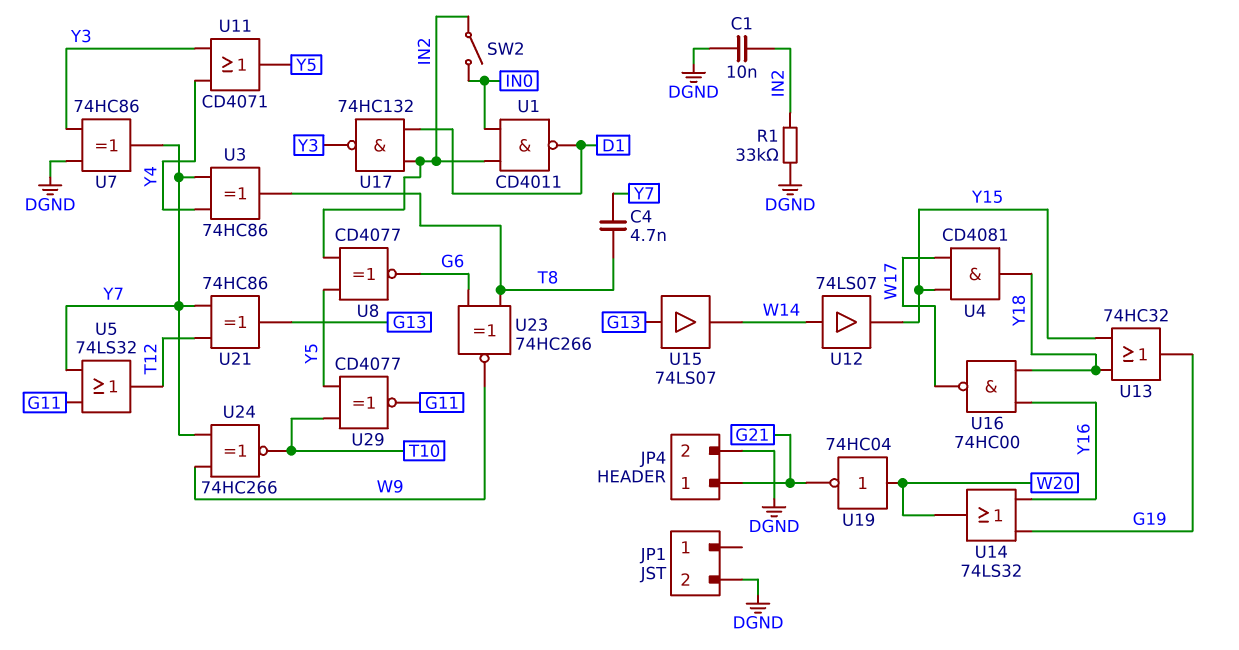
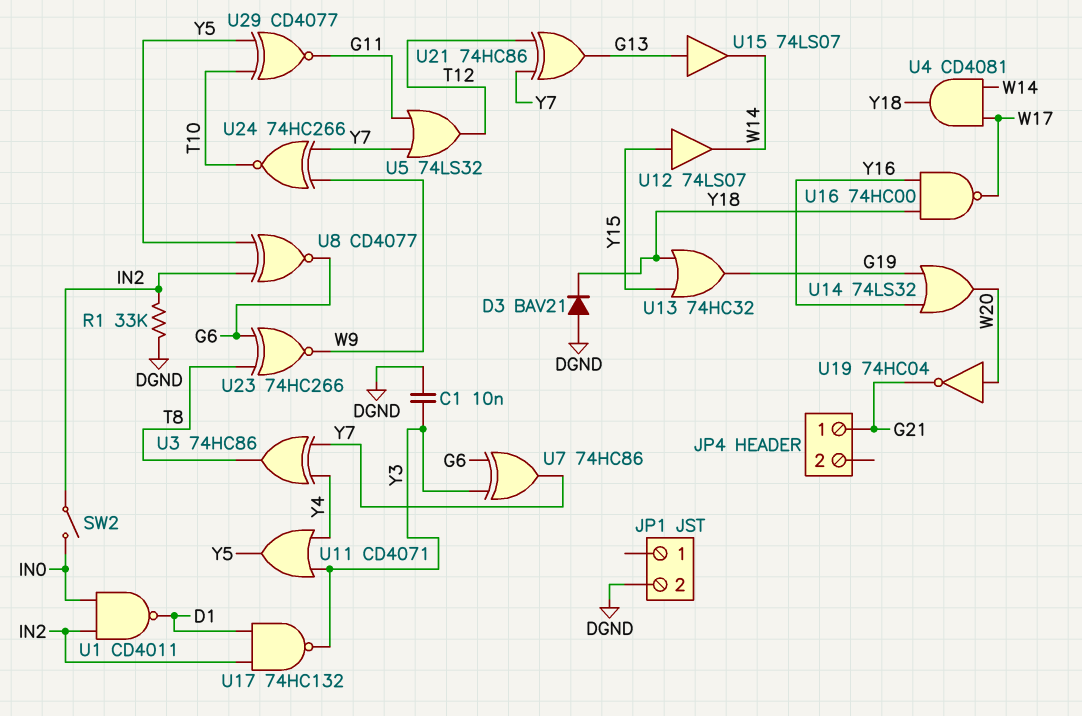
C1: 10nF (DGND, IN2) -> 10nF (DGND, Y3)
C4: 4.7nF (T8, Y7) -> none
D3: none -> diode BAV21 (A DGND, K Y18)
JP4 pin 2: DGND -> none
U4: AND CD4081 (in W17, in Y15, out Y18) -> AND CD4081 (in W14, in W17, out Y18)
U7: XOR 74HC86 (in DGND, in Y3, out Y7) -> XOR 74HC86 (in G6, in Y3, out Y7)
U12: buffer 74LS07 (in W14, out Y15) -> buffer 74LS07 (in Y15, out W14)

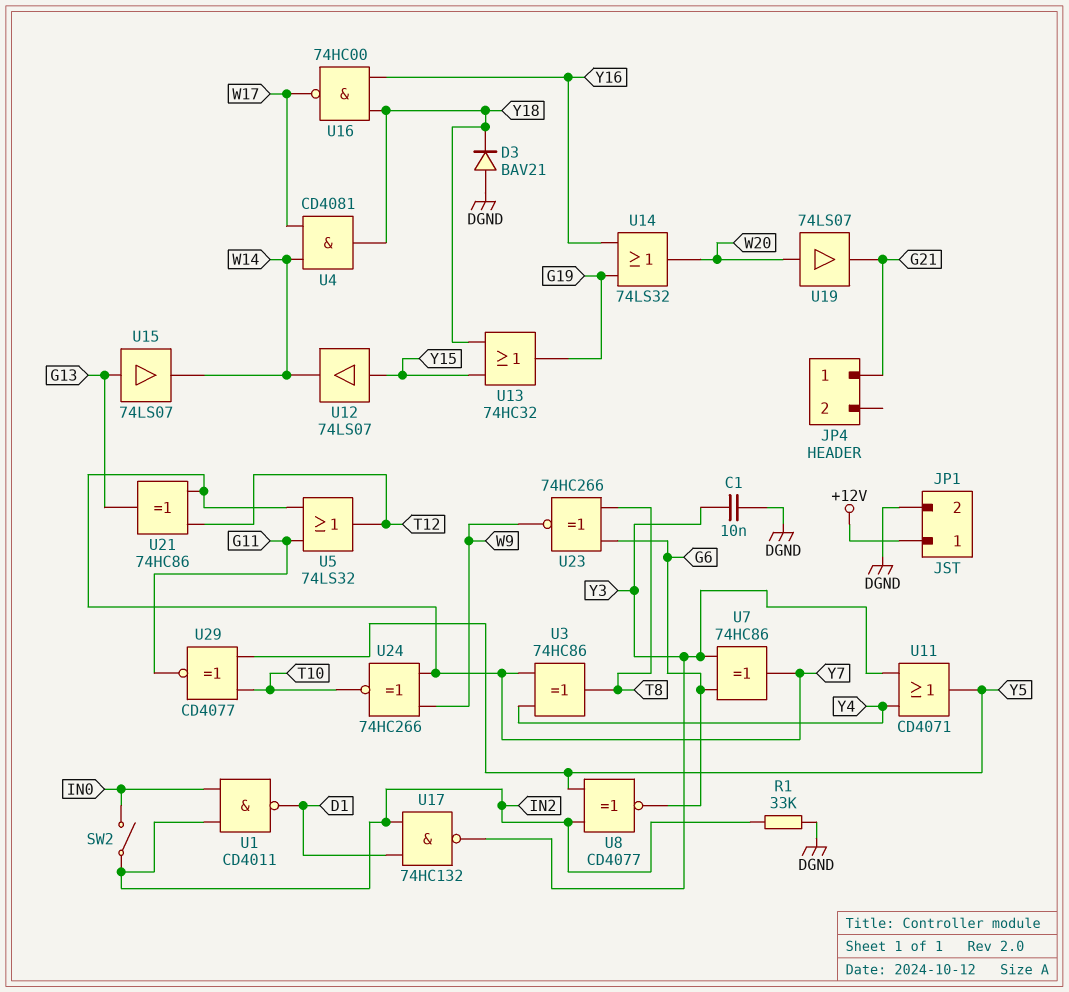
JP1 pin 1: none -> +12V
U19: NOT 74HC04 (in W20, out G21) -> buffer 74LS07 (in W20, out G21)

